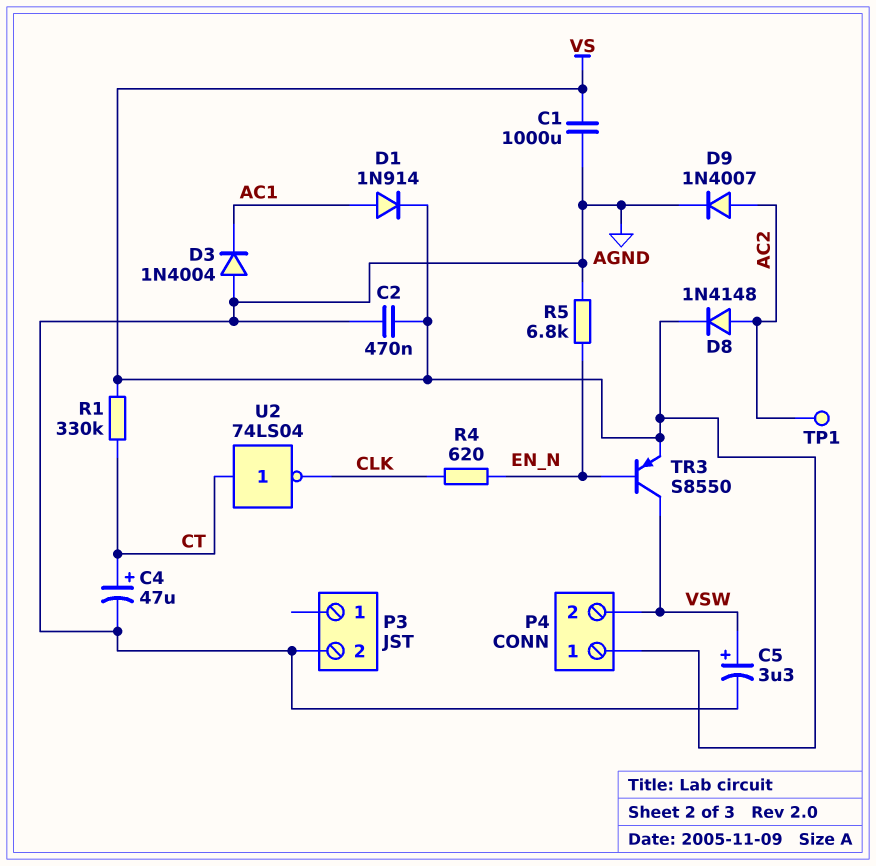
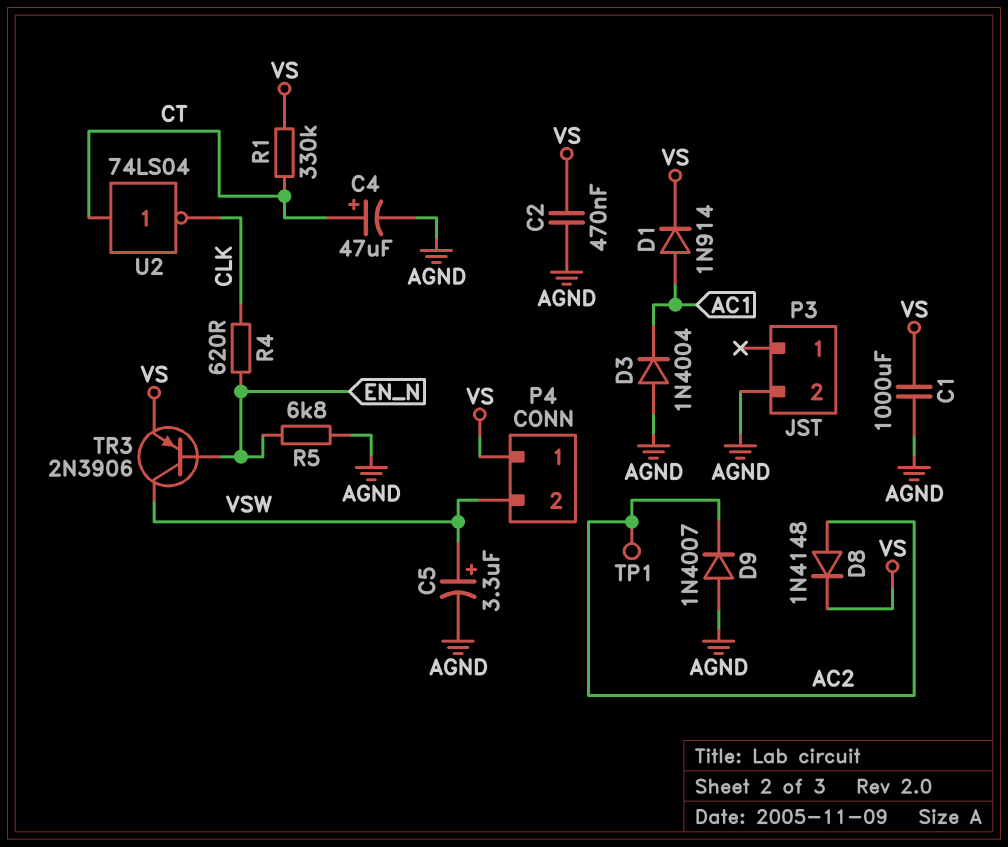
D9: diode 1N4007 (A AC2, K AGND) -> diode 1N4007 (A AGND, K AC2)
TR3: PNP S8550 (B EN_N, C VSW, E VS) -> PNP 2N3906 (B EN_N, C VSW, E VS)

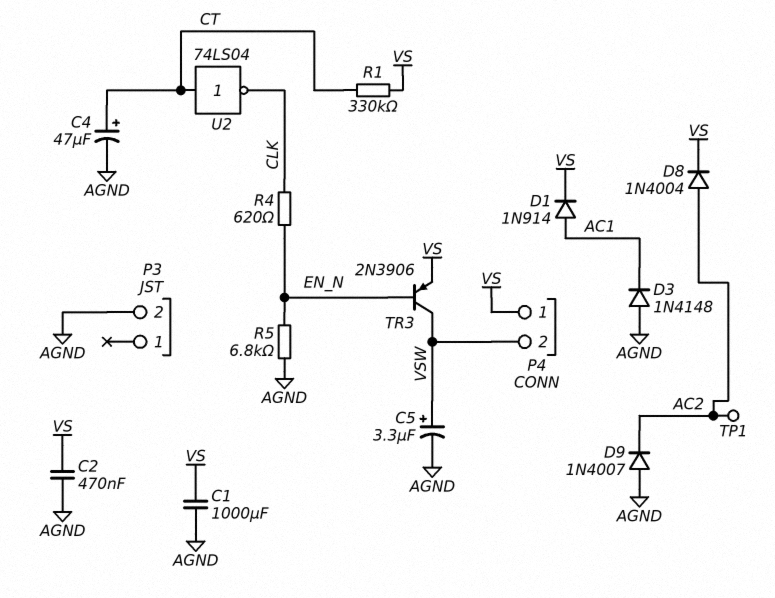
D3: diode 1N4004 (A AGND, K AC1) -> diode 1N4148 (A AGND, K AC1)
D8: diode 1N4148 (A AC2, K VS) -> diode 1N4004 (A AC2, K VS)

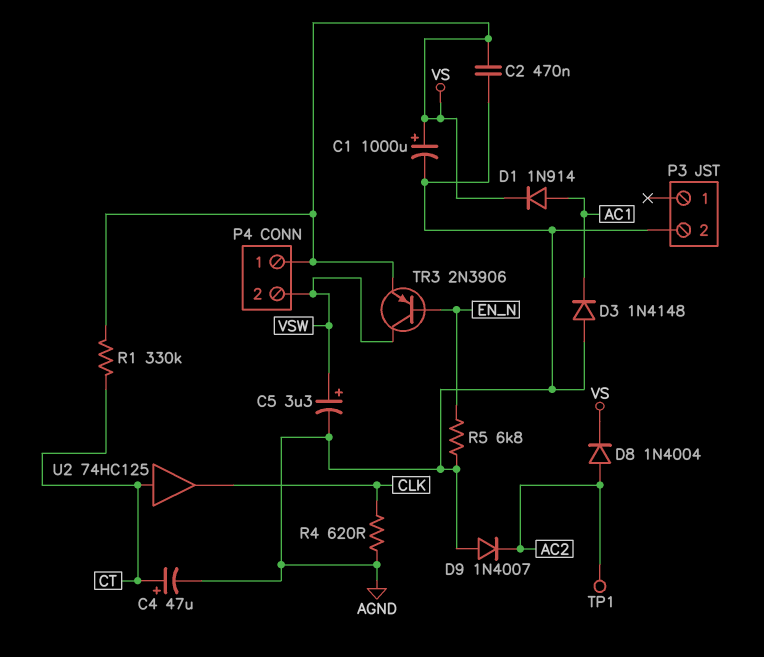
C1: 1000uF (AGND, VS) -> 1000uF (plus VS, minus AGND)
R4: 620 (CLK, EN_N) -> 620 (AGND, CLK)
U2: NOT 74LS04 (in CT, out CLK) -> buffer 74HC125 (in CT, out CLK)

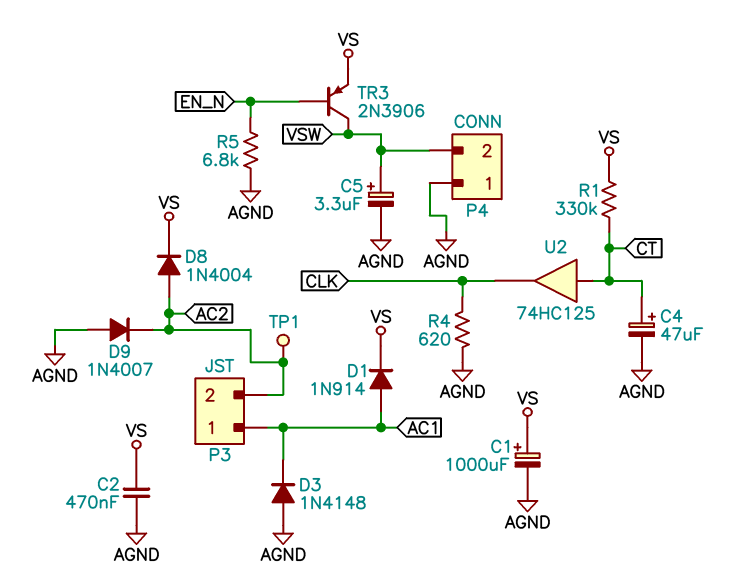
P3 pin 1: none -> AC1
P3 pin 2: AGND -> AC2
P4 pin 1: VS -> AGND

